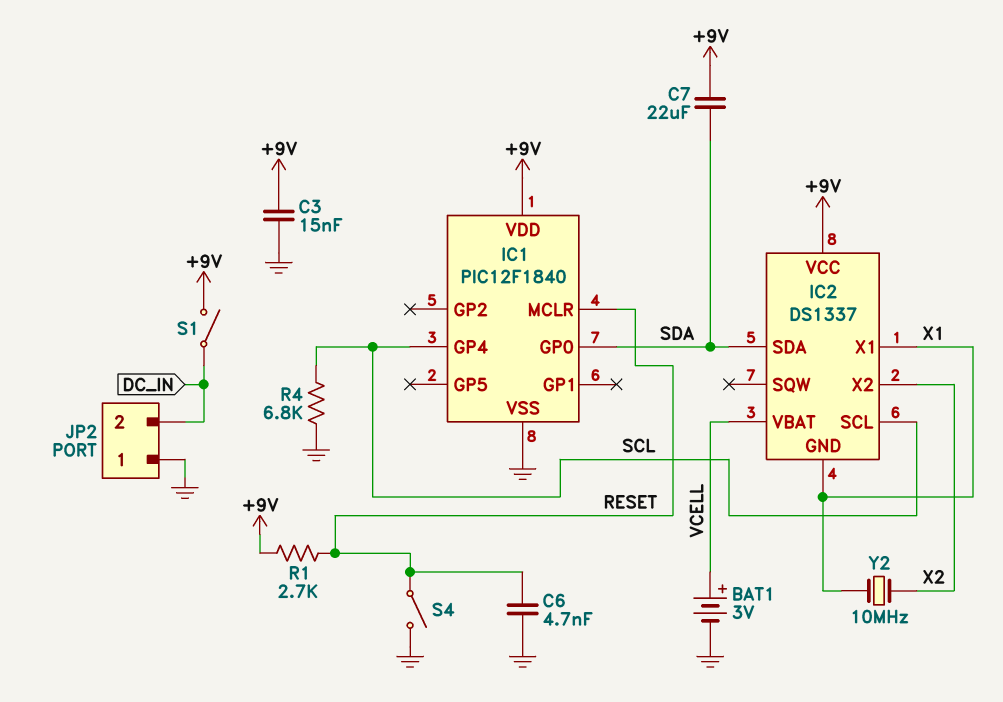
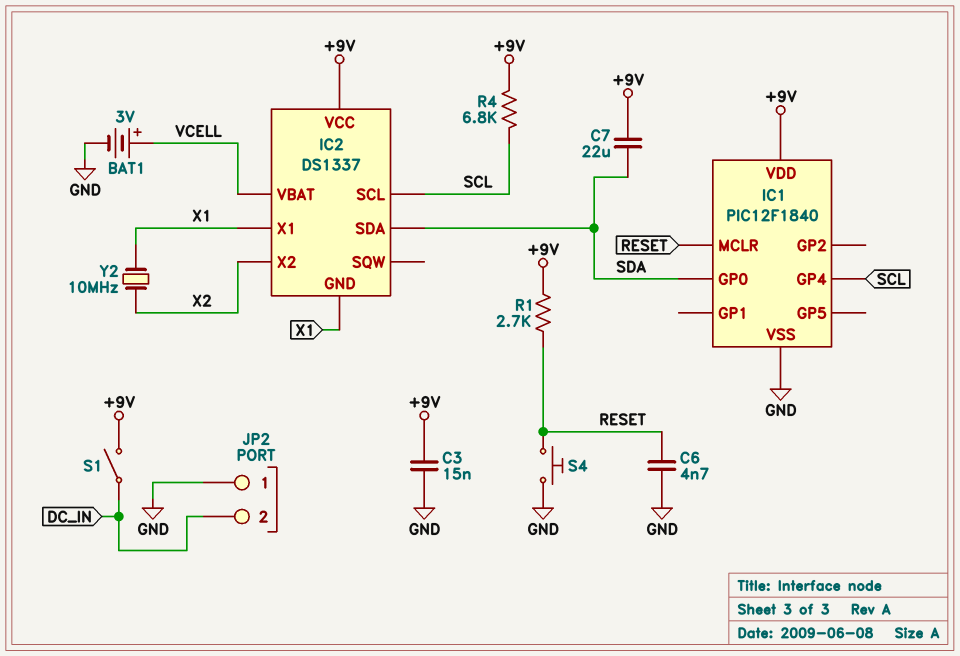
R4: 6.8k (GND, SCL) -> 6.8k (+9V, SCL)
S4: switch (GND, RESET) -> button (GND, RESET)

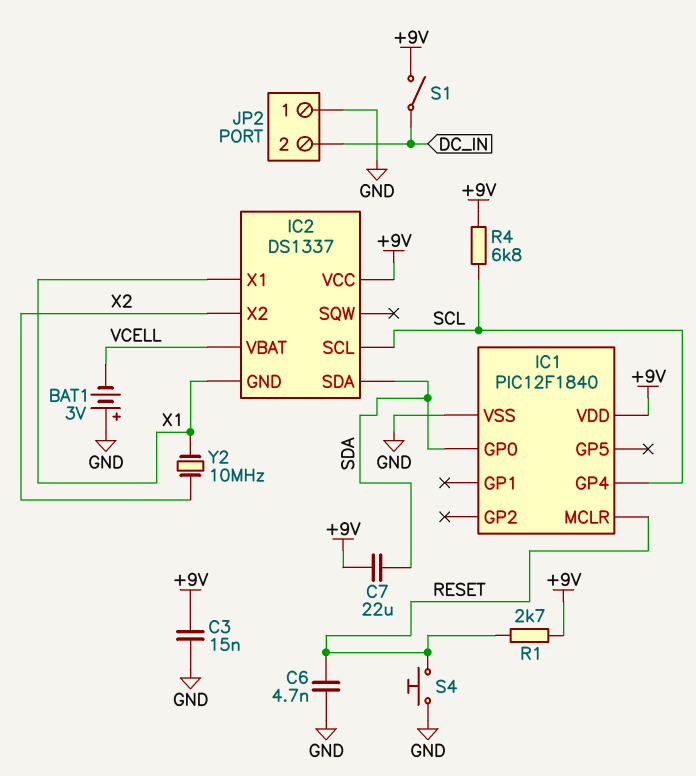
BAT1: 3V (plus VCELL, minus GND) -> 3V (plus GND, minus VCELL)

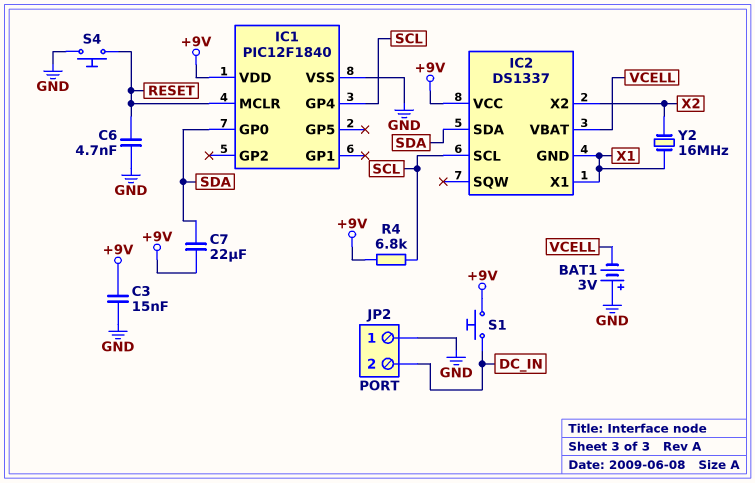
R1: 2.7k (+9V, RESET) -> none
S1: switch (+9V, DC_IN) -> button (+9V, DC_IN)
Y2: 10MHz (X1, X2) -> 16MHz (X1, X2)

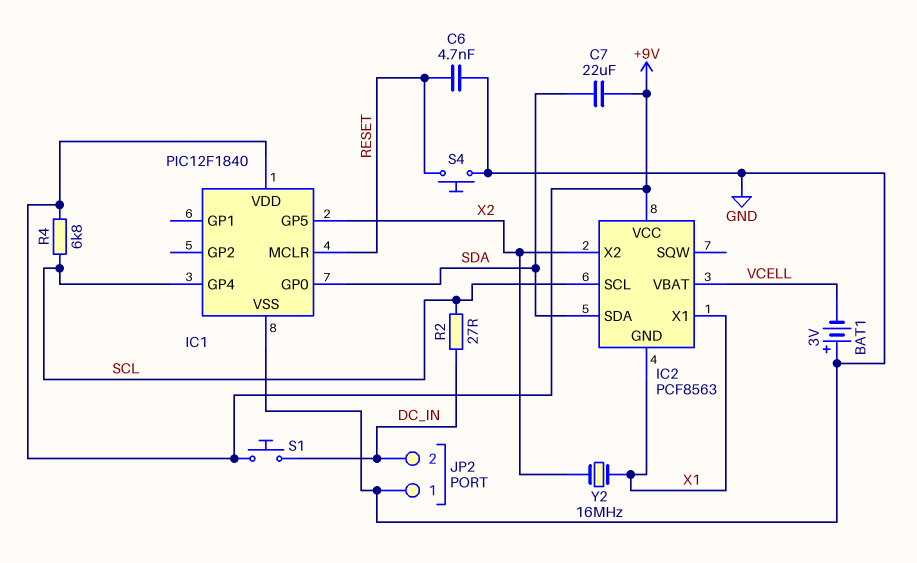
C3: 15nF (+9V, GND) -> none
IC1 pin GP5: none -> X2
IC2: DS1337 -> PCF8563
R2: none -> 27 (DC_IN, SCL)

